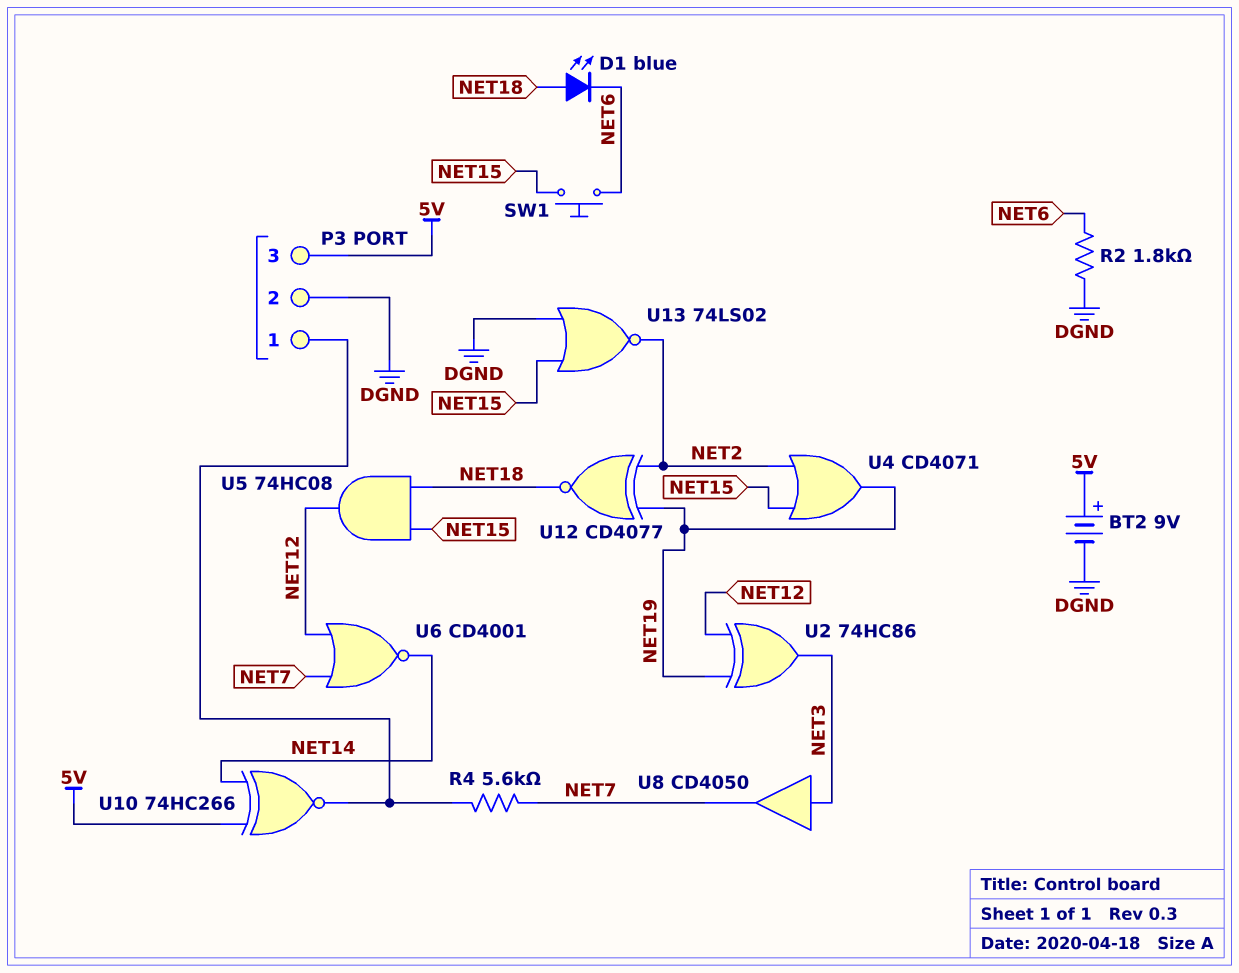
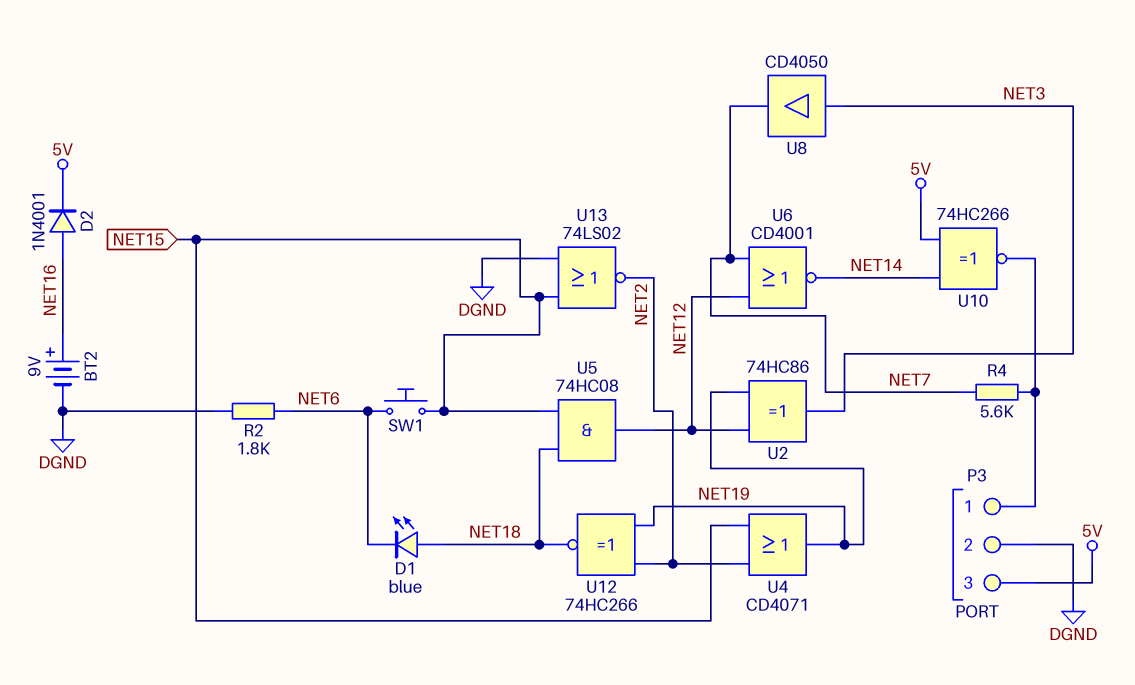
BT2: 9V (plus 5V, minus DGND) -> 9V (plus NET16, minus DGND)
D2: none -> diode 1N4001 (A NET16, K 5V)
U12: XNOR CD4077 (in NET2, in NET19, out NET18) -> XNOR 74HC266 (in NET2, in NET19, out NET18)

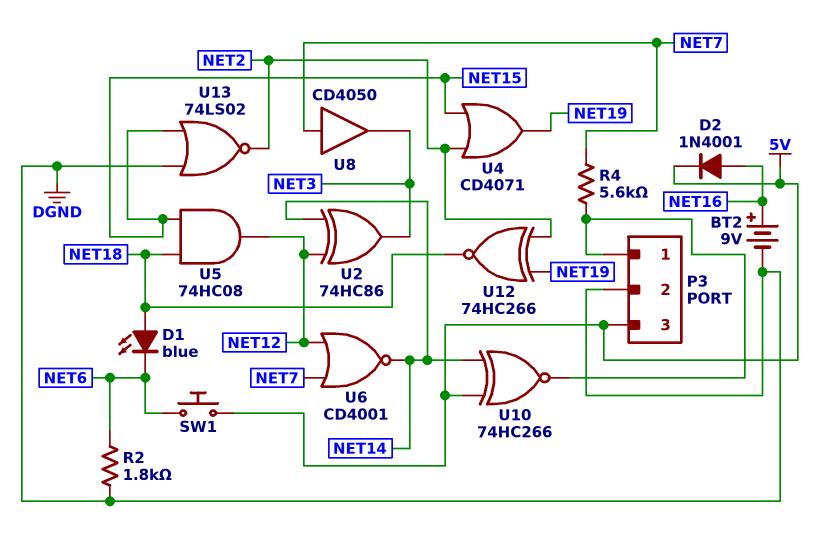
SW1: button (NET6, NET15) -> button (5V, NET6)
U2: XOR 74HC86 (in NET12, in NET19, out NET3) -> XOR 74HC86 (in NET12, in NET14, out NET3)
U8: buffer CD4050 (in NET3, out NET7) -> buffer CD4050 (in NET7, out NET3)

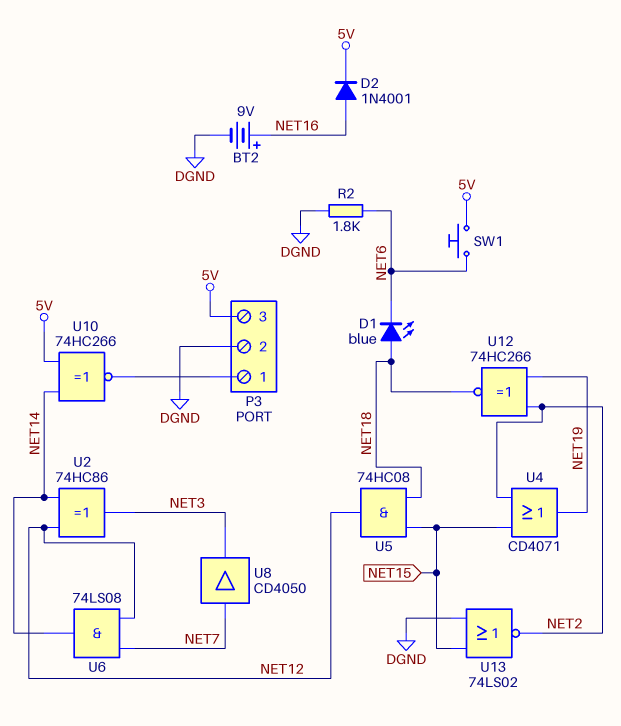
R4: 5.6k (NET7, P3/1) -> none
U6: NOR CD4001 (in NET7, in NET12, out NET14) -> AND 74LS08 (in NET7, in NET12, out NET14)

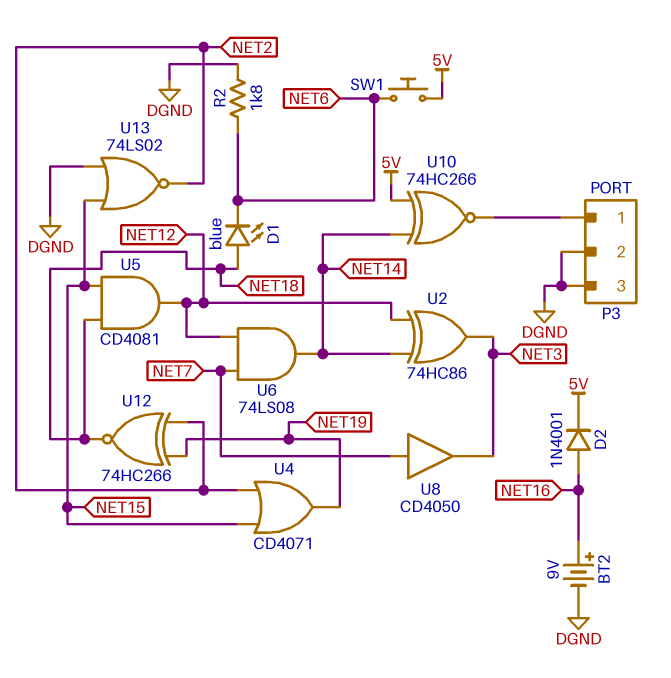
P3 pin 3: 5V -> DGND
U5: AND 74HC08 (in NET15, in NET18, out NET12) -> AND CD4081 (in NET15, in NET18, out NET12)

